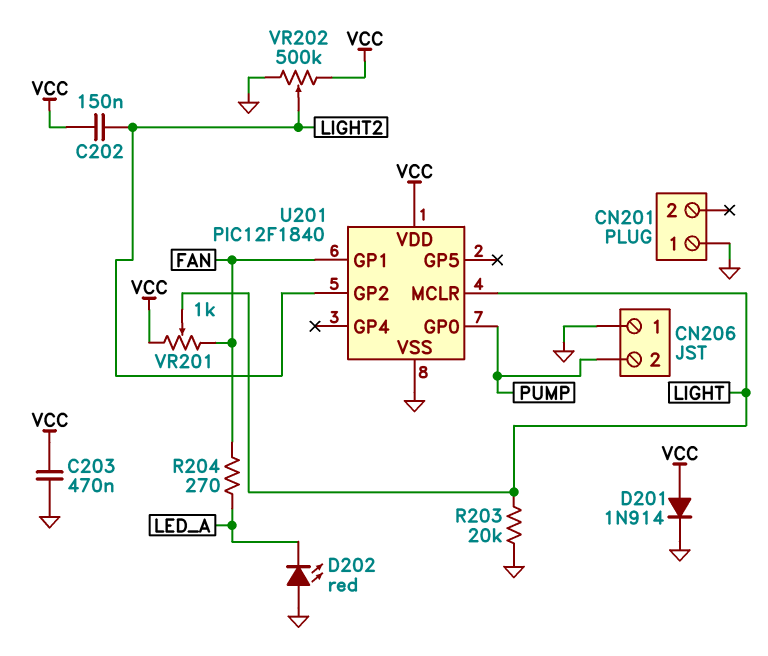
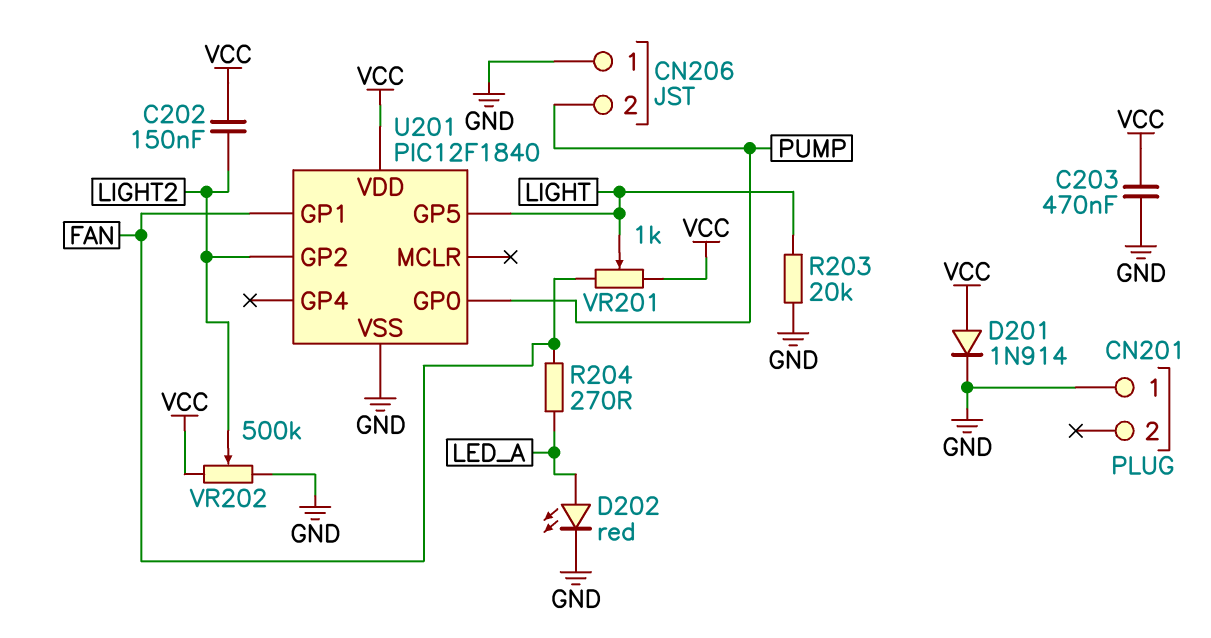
D202: LED red (A GND, K LED_A) -> LED red (A LED_A, K GND)
U201 pin GP5: none -> LIGHT
U201 pin MCLR: LIGHT -> none

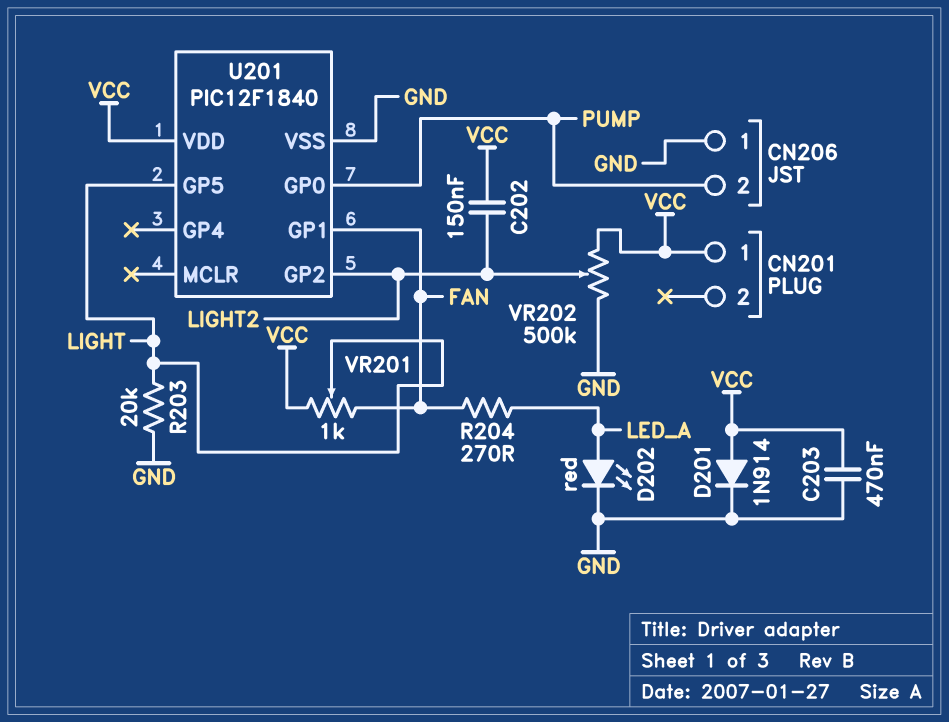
CN201 pin 1: GND -> VCC

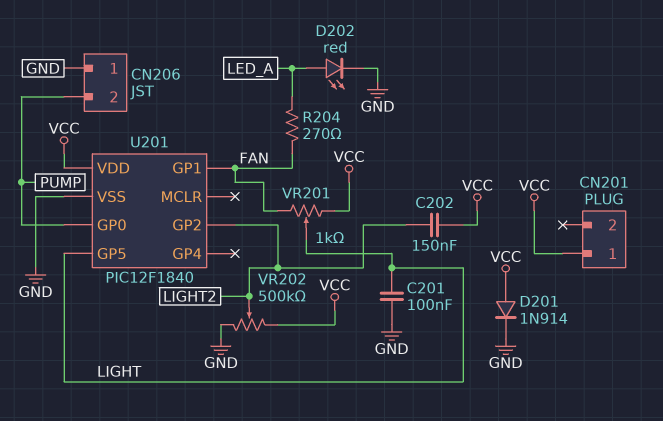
C201: none -> 100nF (GND, LIGHT)
C203: 470nF (GND, VCC) -> none
R203: 20k (GND, LIGHT) -> none

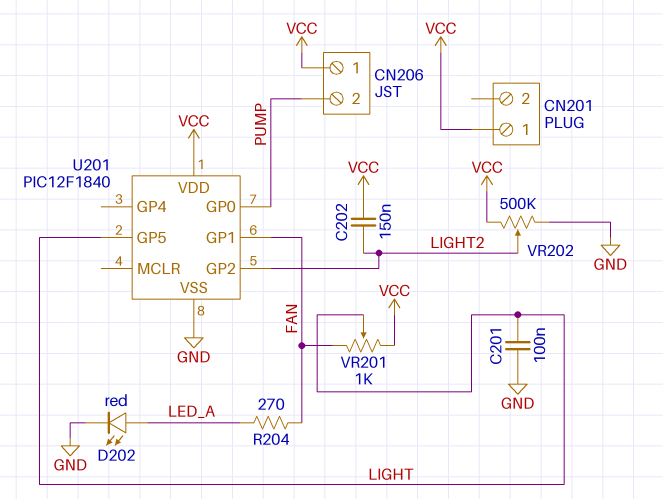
CN206 pin 1: GND -> VCC
D201: diode 1N914 (A VCC, K GND) -> none

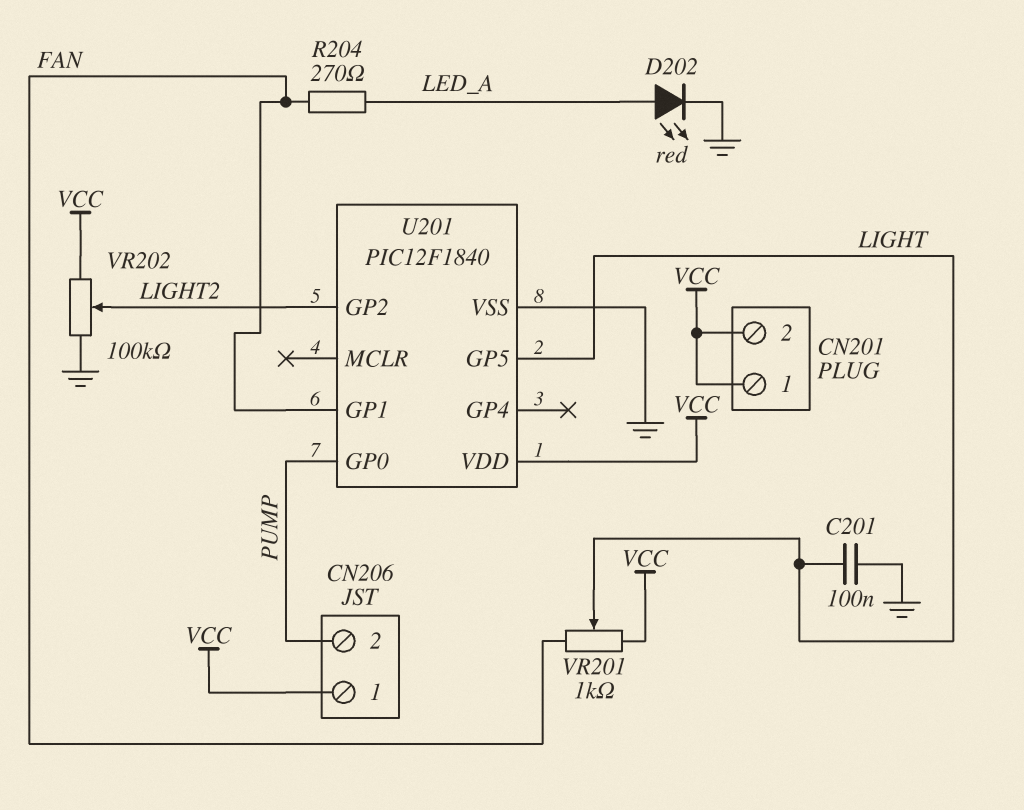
C202: 150nF (LIGHT2, VCC) -> none
CN201 pin 2: none -> VCC
VR202: 500k (GND, VCC, wiper LIGHT2) -> 100k (GND, VCC, wiper LIGHT2)

